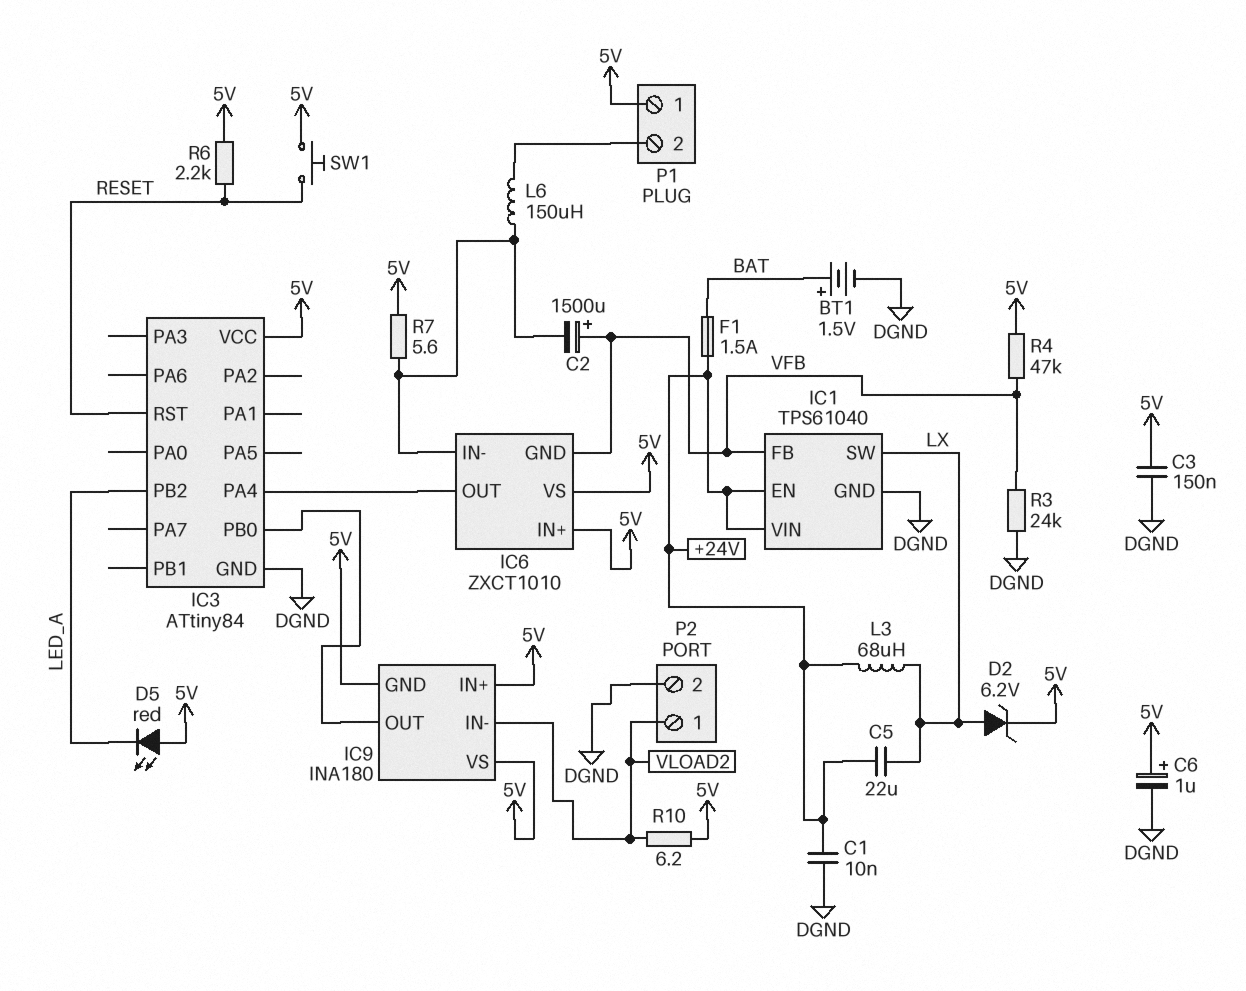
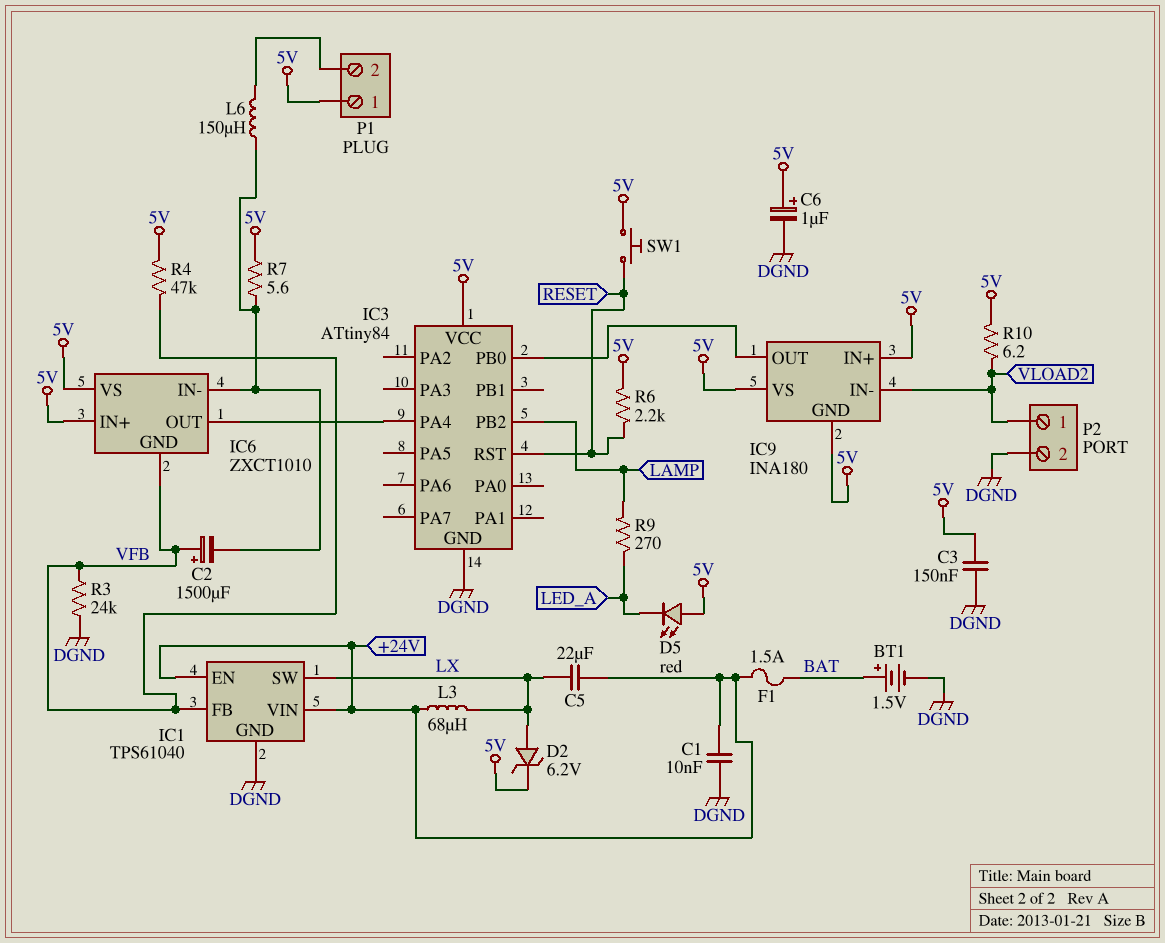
IC3 pin PB2: LED_A -> LAMP
R9: none -> 270 (LAMP, LED_A)

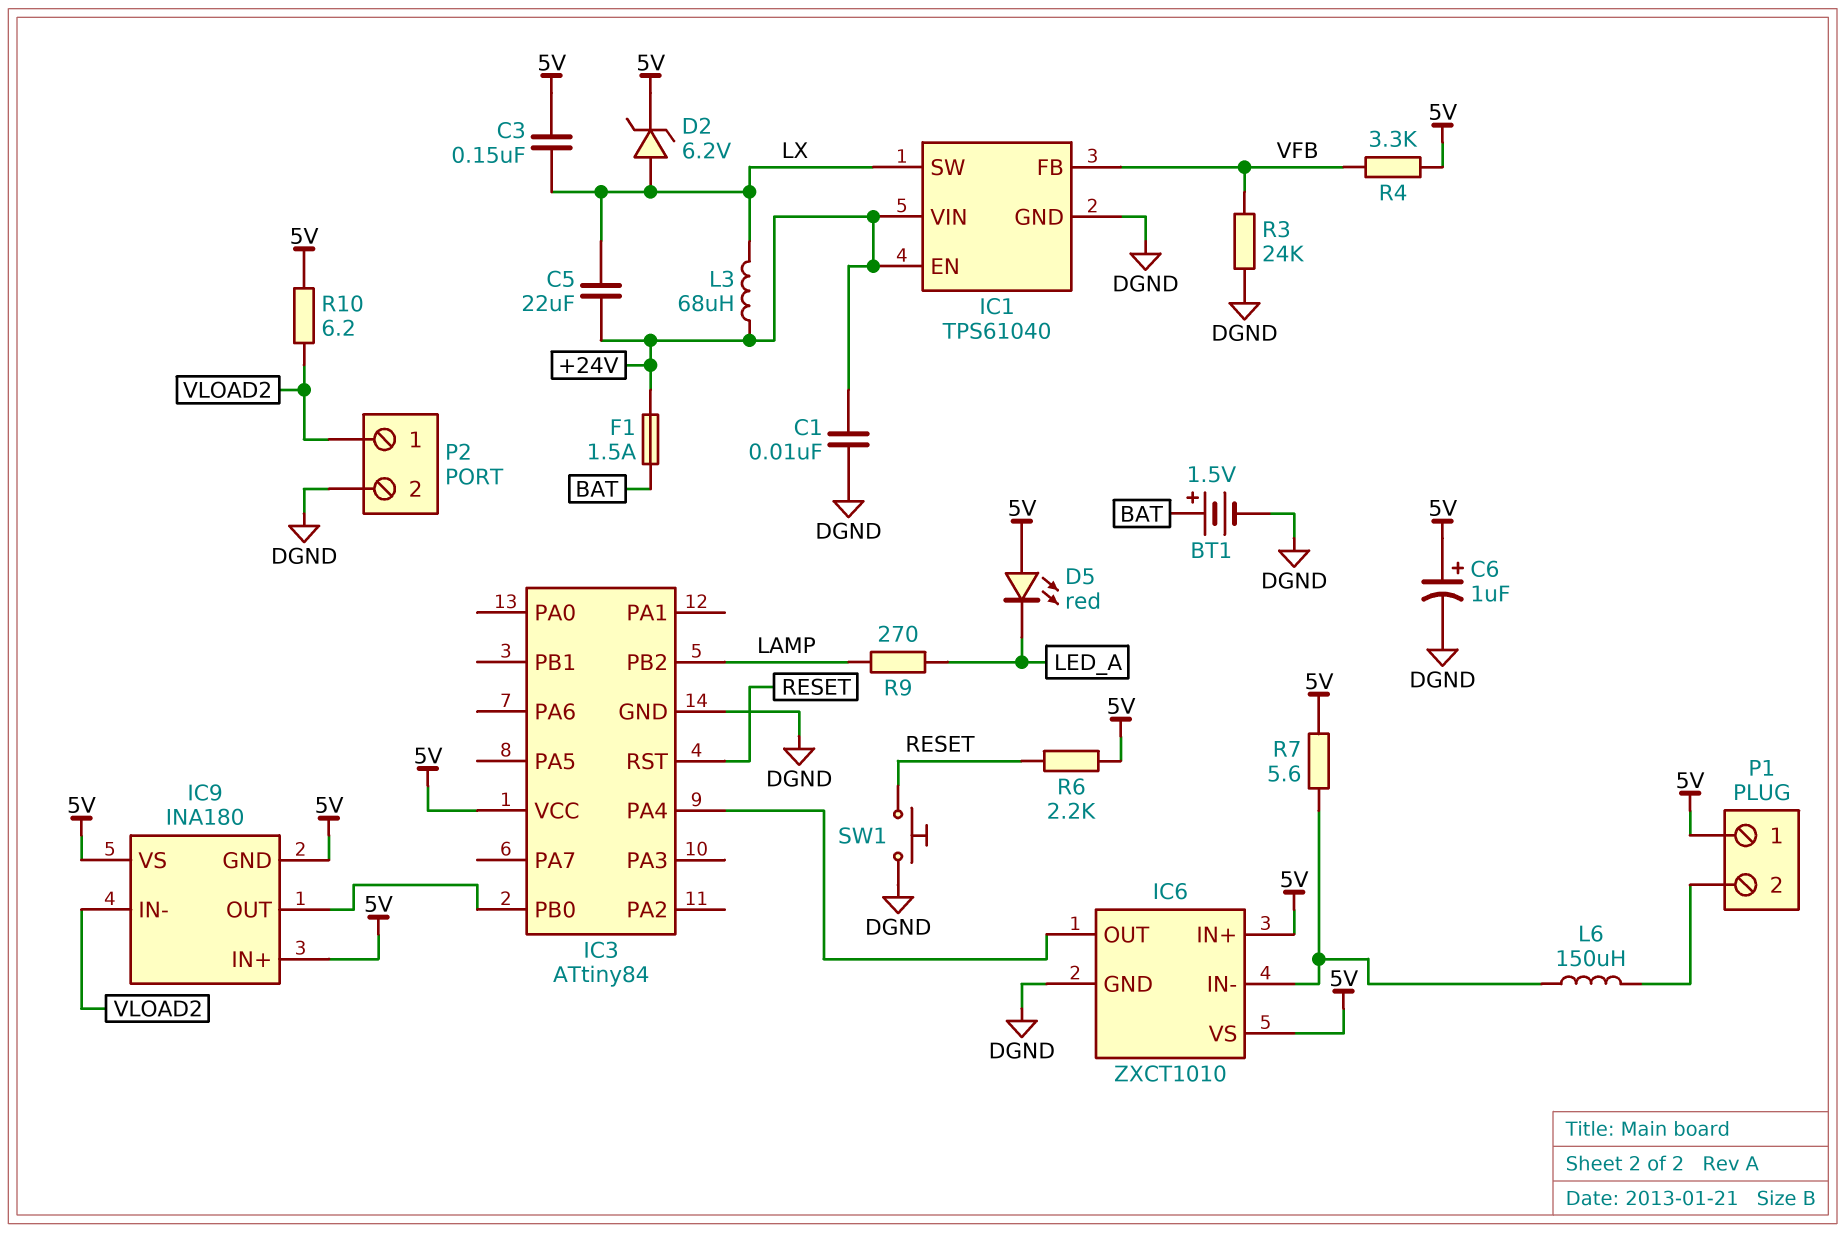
C2: 1500uF (plus VFB, minus IC6/IN-) -> none
C3: 150nF (5V, DGND) -> 150nF (5V, LX)
IC6 pin GND: VFB -> DGND
R4: 47k (5V, VFB) -> 3.3k (5V, VFB)
SW1: button (5V, RESET) -> button (DGND, RESET)

